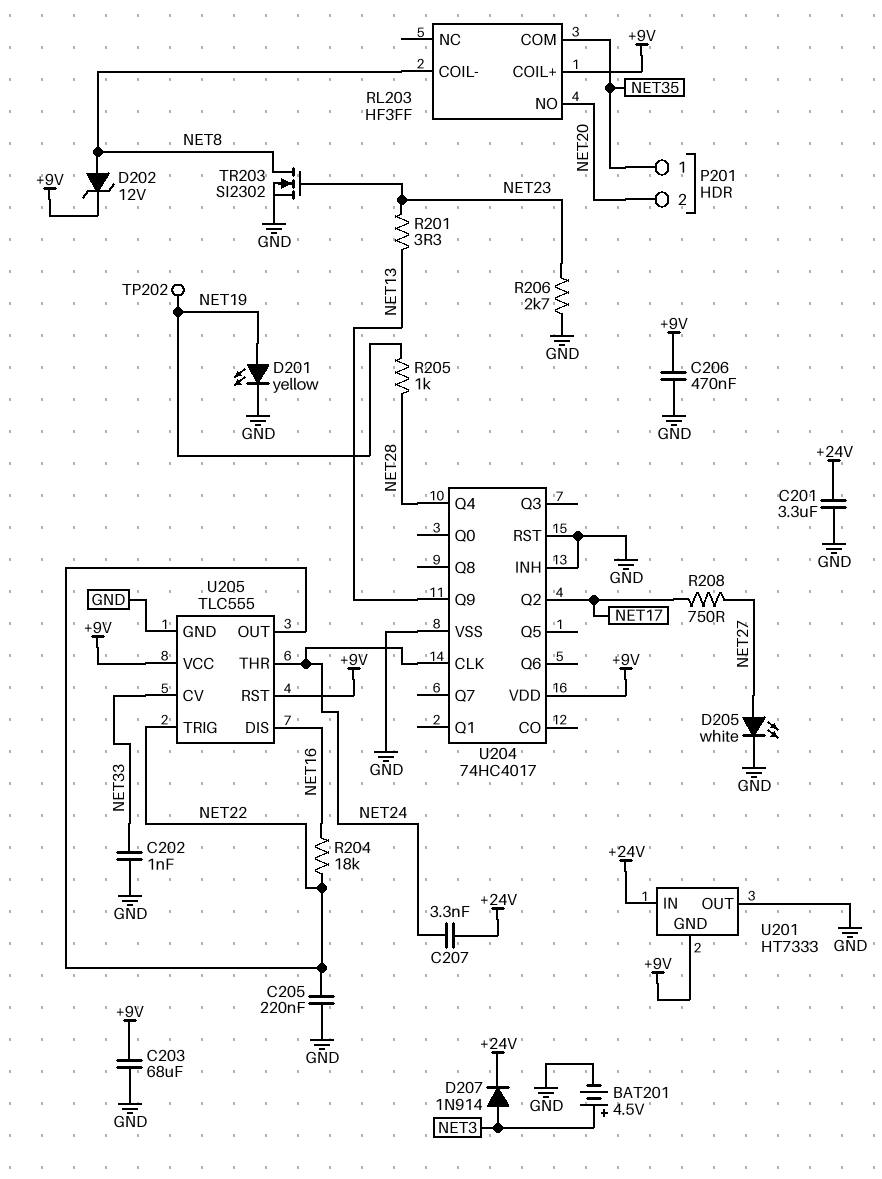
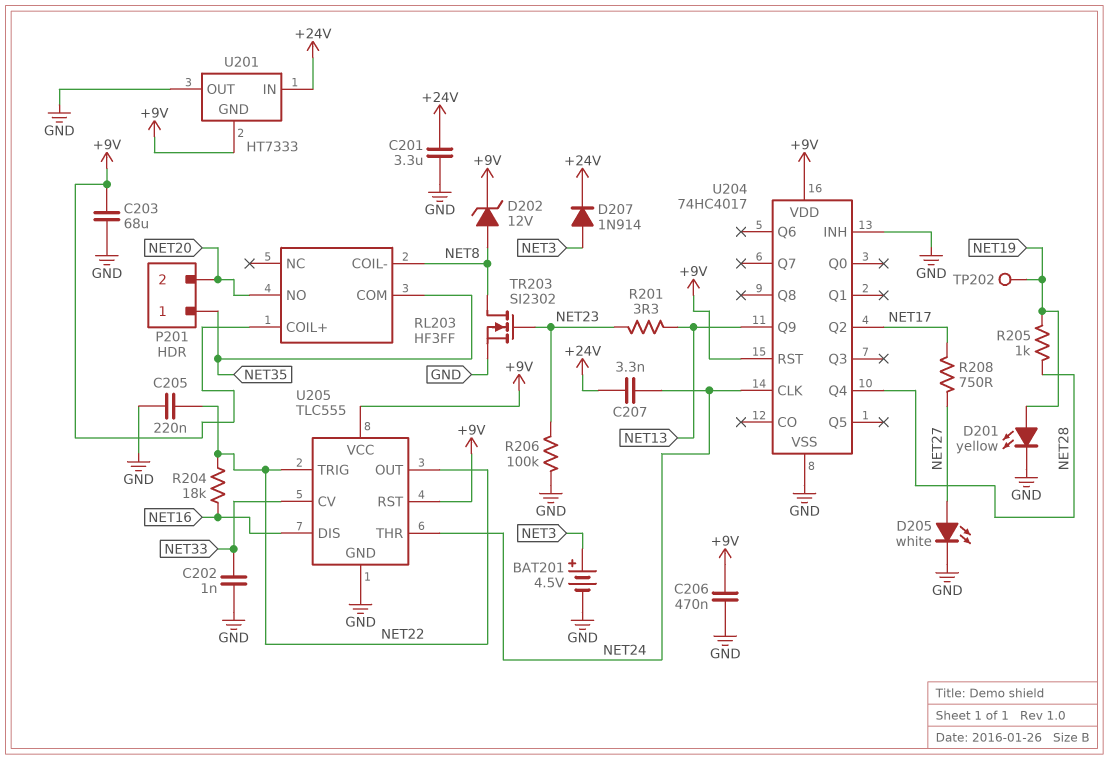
R206: 2.7k (GND, NET23) -> 100k (GND, NET23)
U204 pin RST: GND -> +9V

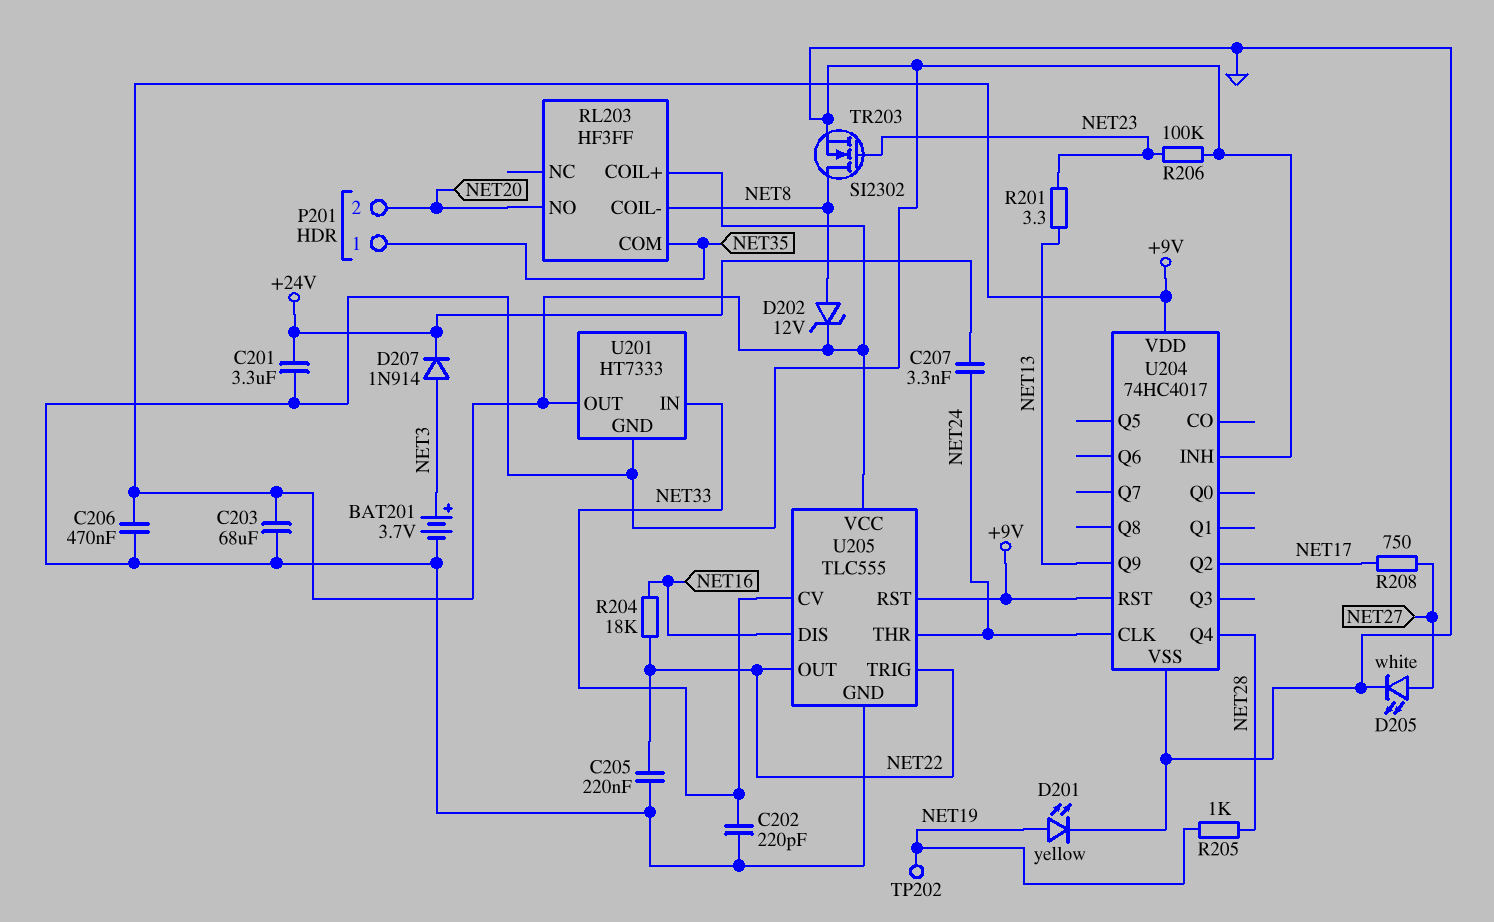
BAT201: 4.5V (plus NET3, minus GND) -> 3.7V (plus NET3, minus GND)
C202: 1nF (GND, NET33) -> 220pF (GND, NET33)
U201 pin GND: +9V -> GND
U201 pin IN: +24V -> NET33
U201 pin OUT: GND -> +9V

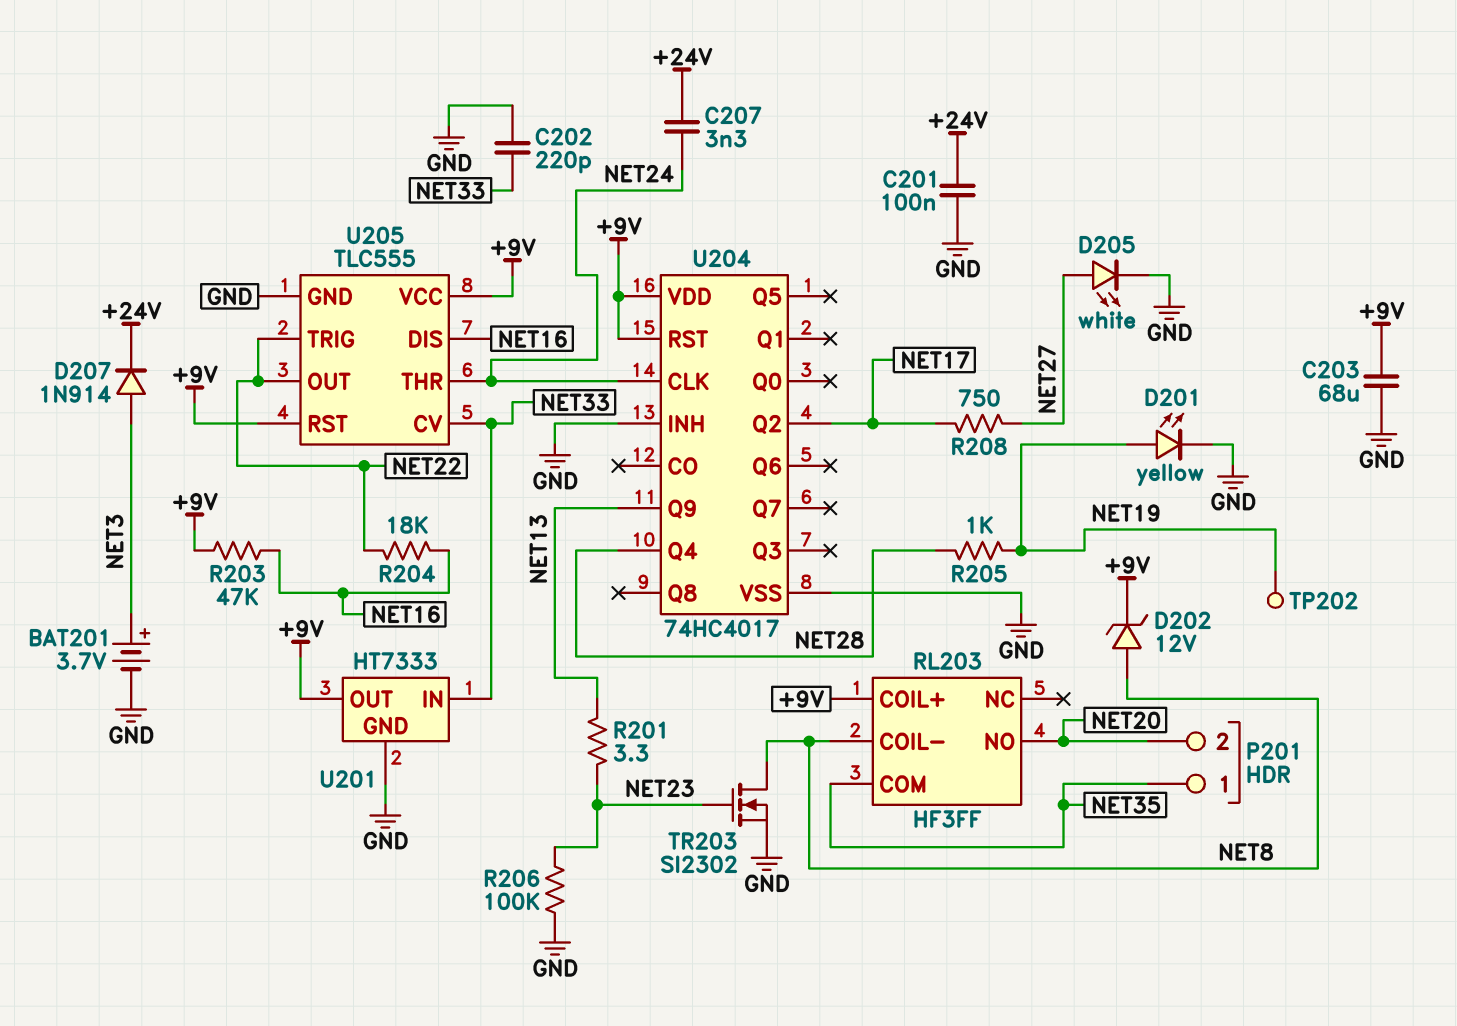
C201: 3.3uF (+24V, GND) -> 100nF (+24V, GND)
C205: 220nF (GND, NET22) -> none
C206: 470nF (+9V, GND) -> none
R203: none -> 47k (+9V, NET16)

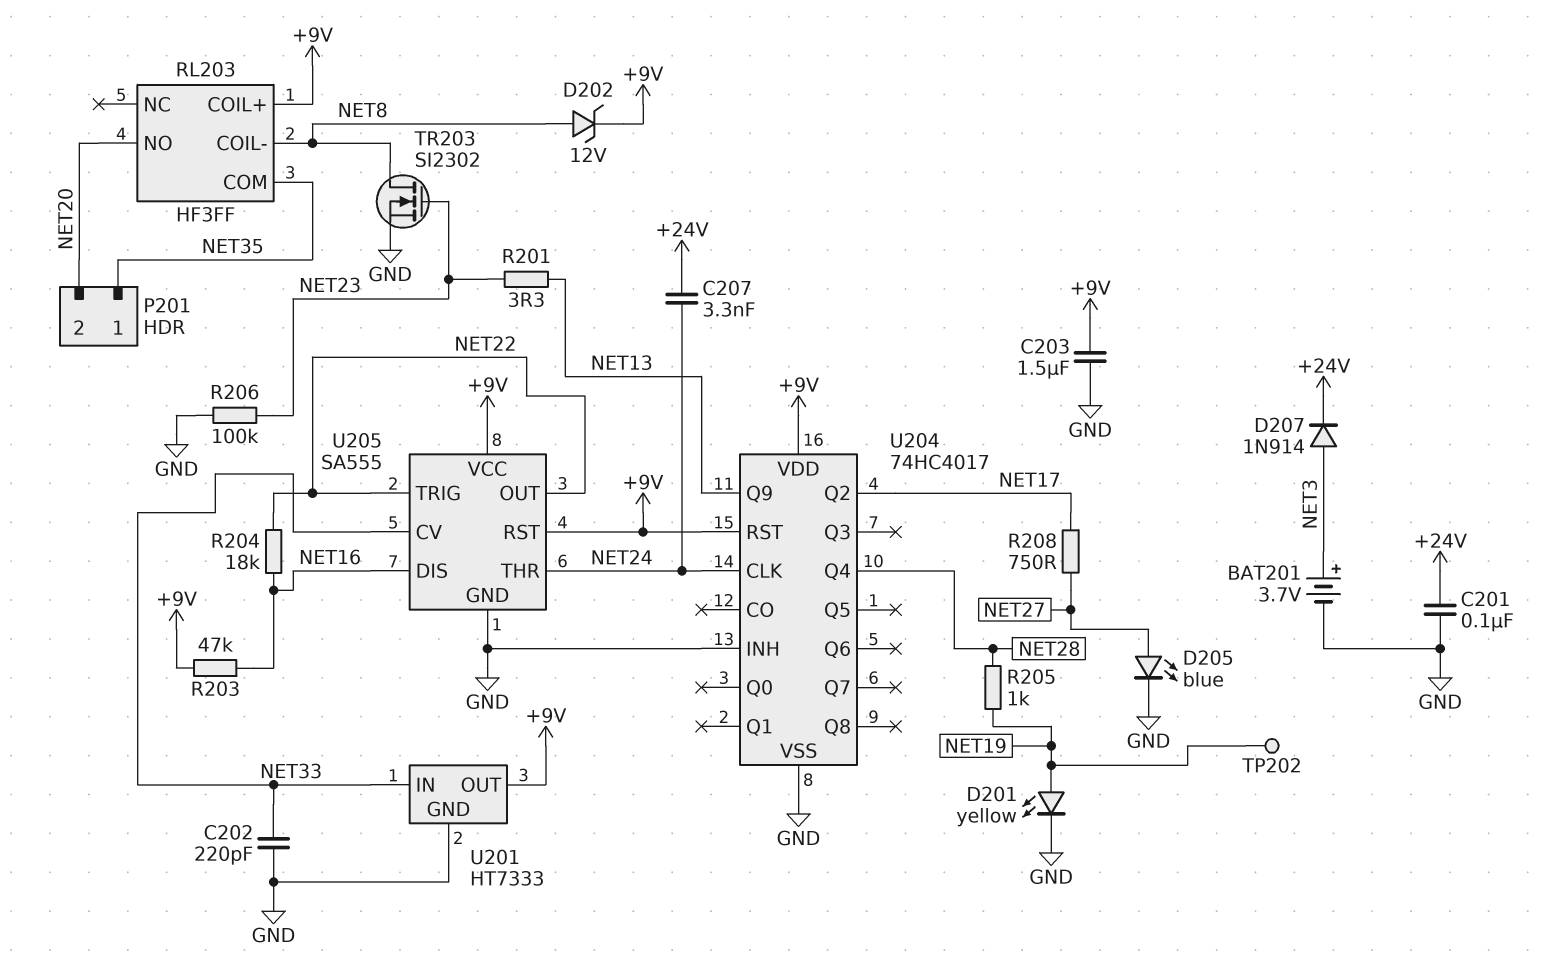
C203: 68uF (+9V, GND) -> 1.5uF (+9V, GND)
D205: LED white (A NET27, K GND) -> LED blue (A NET27, K GND)
U205: TLC555 -> SA555

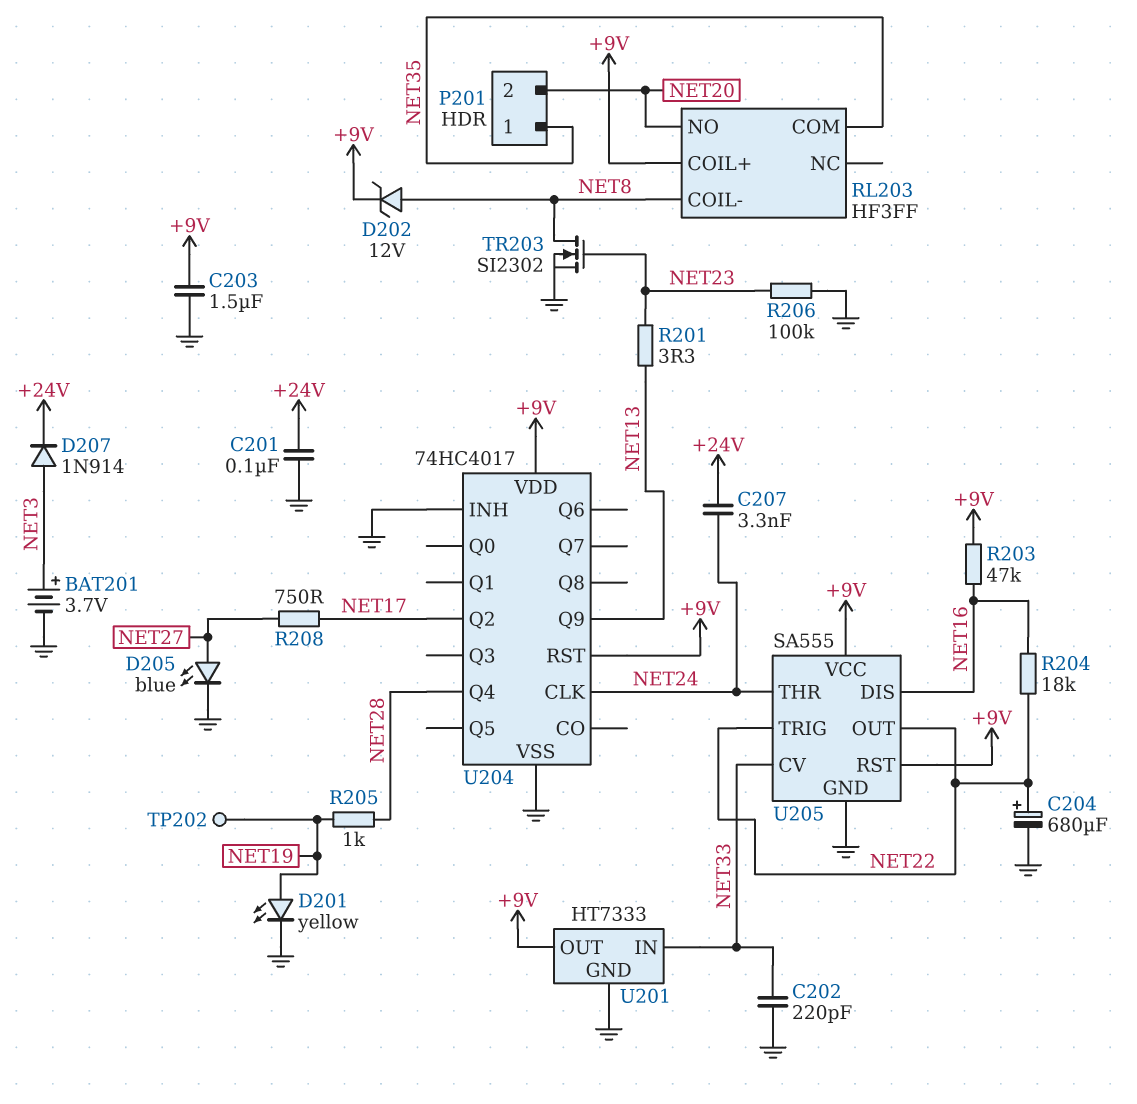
C204: none -> 680uF (plus NET22, minus GND)

